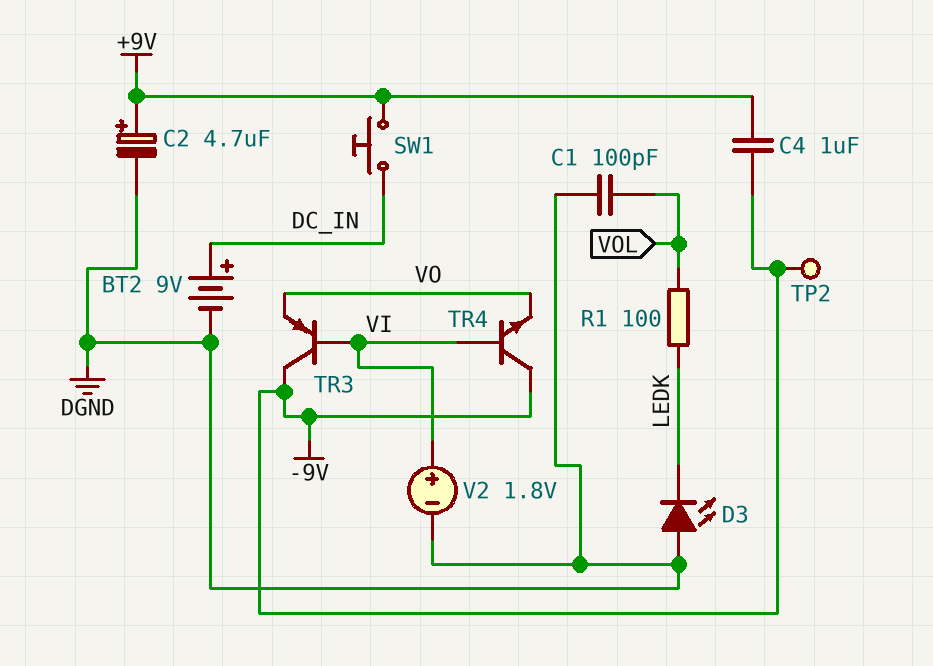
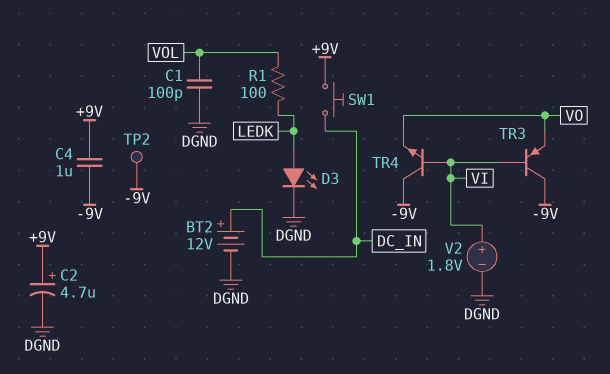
BT2: 9V (plus DC_IN, minus DGND) -> 12V (plus DC_IN, minus DGND)
D3: LED (A DGND, K LEDK) -> LED (A LEDK, K DGND)

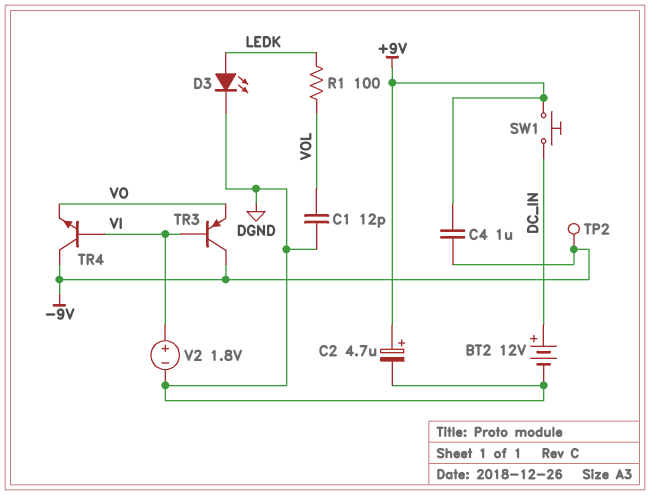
C1: 100pF (DGND, VOL) -> 12pF (DGND, VOL)

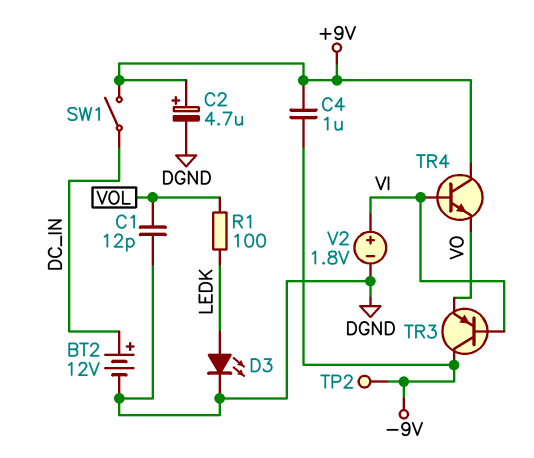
SW1: button (+9V, DC_IN) -> switch (+9V, DC_IN)
TR4: NPN (B VI, C -9V, E VO) -> NPN (B VI, C +9V, E VO)

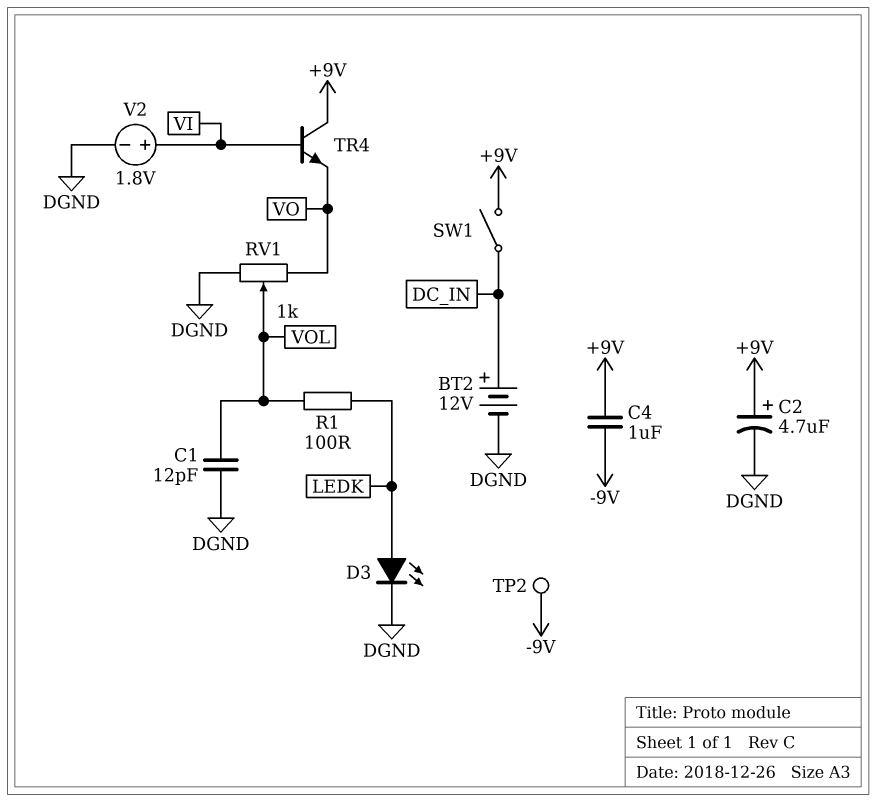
RV1: none -> 1k (DGND, VO, wiper VOL)
TR3: PNP (B VI, C -9V, E VO) -> none

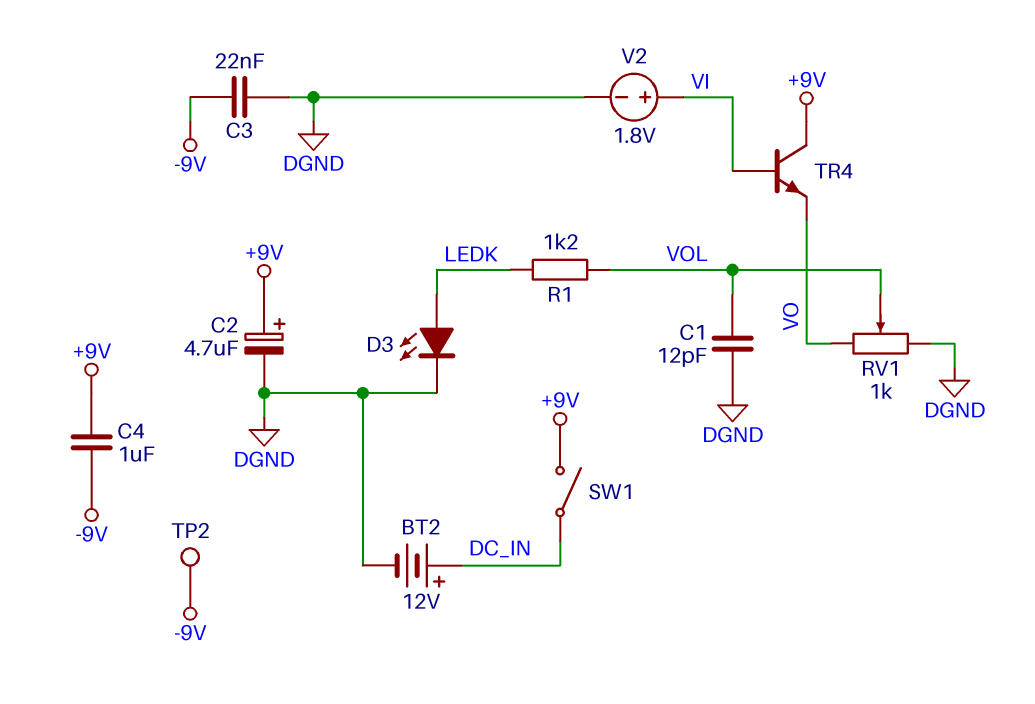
C3: none -> 22nF (-9V, DGND)
R1: 100 (LEDK, VOL) -> 1.2k (LEDK, VOL)

